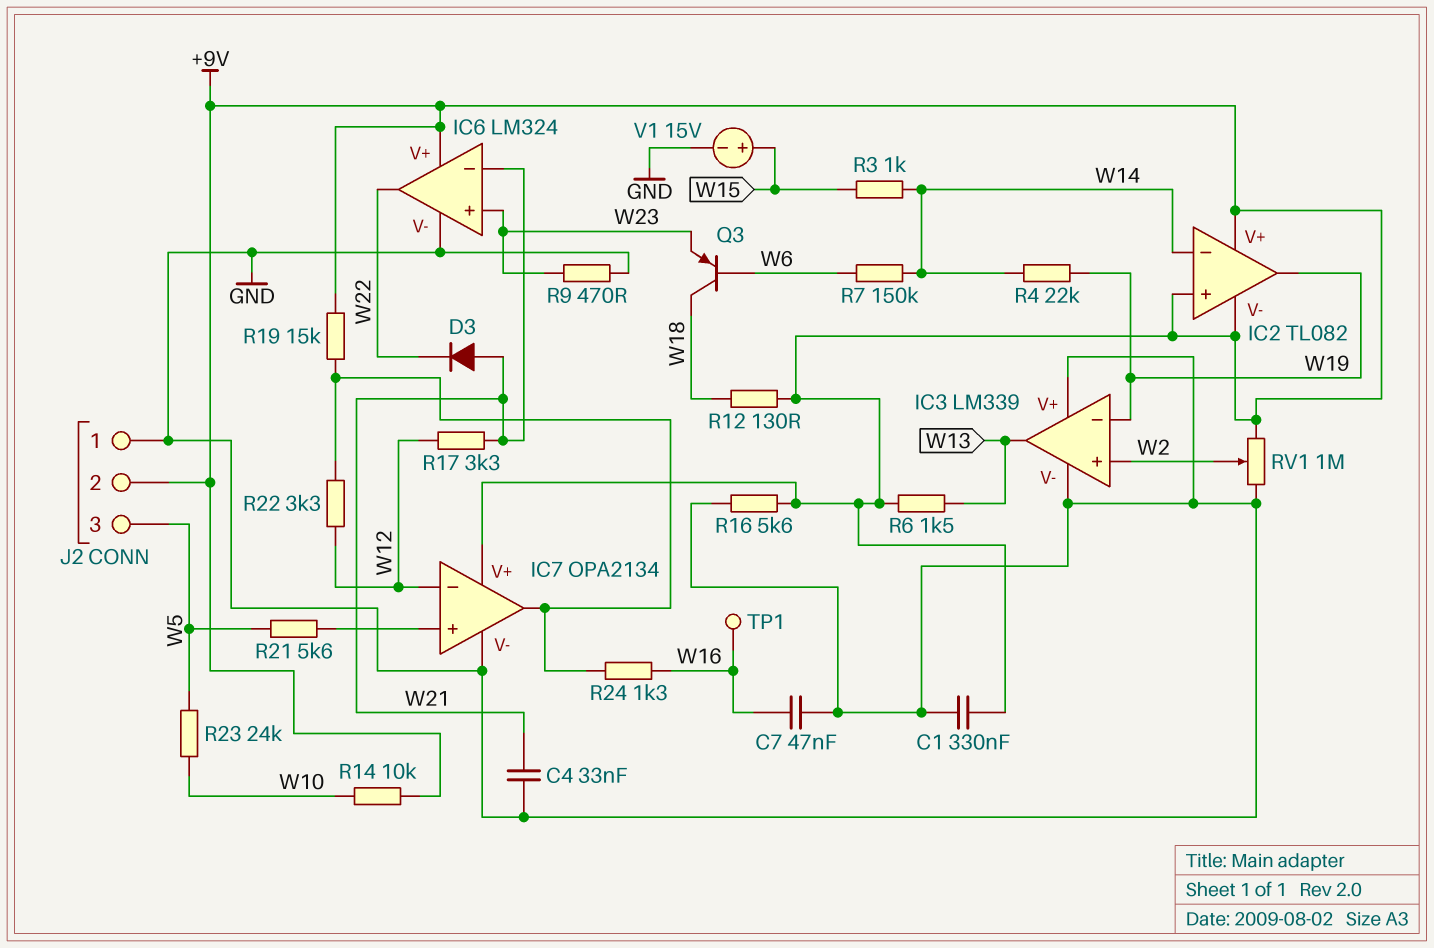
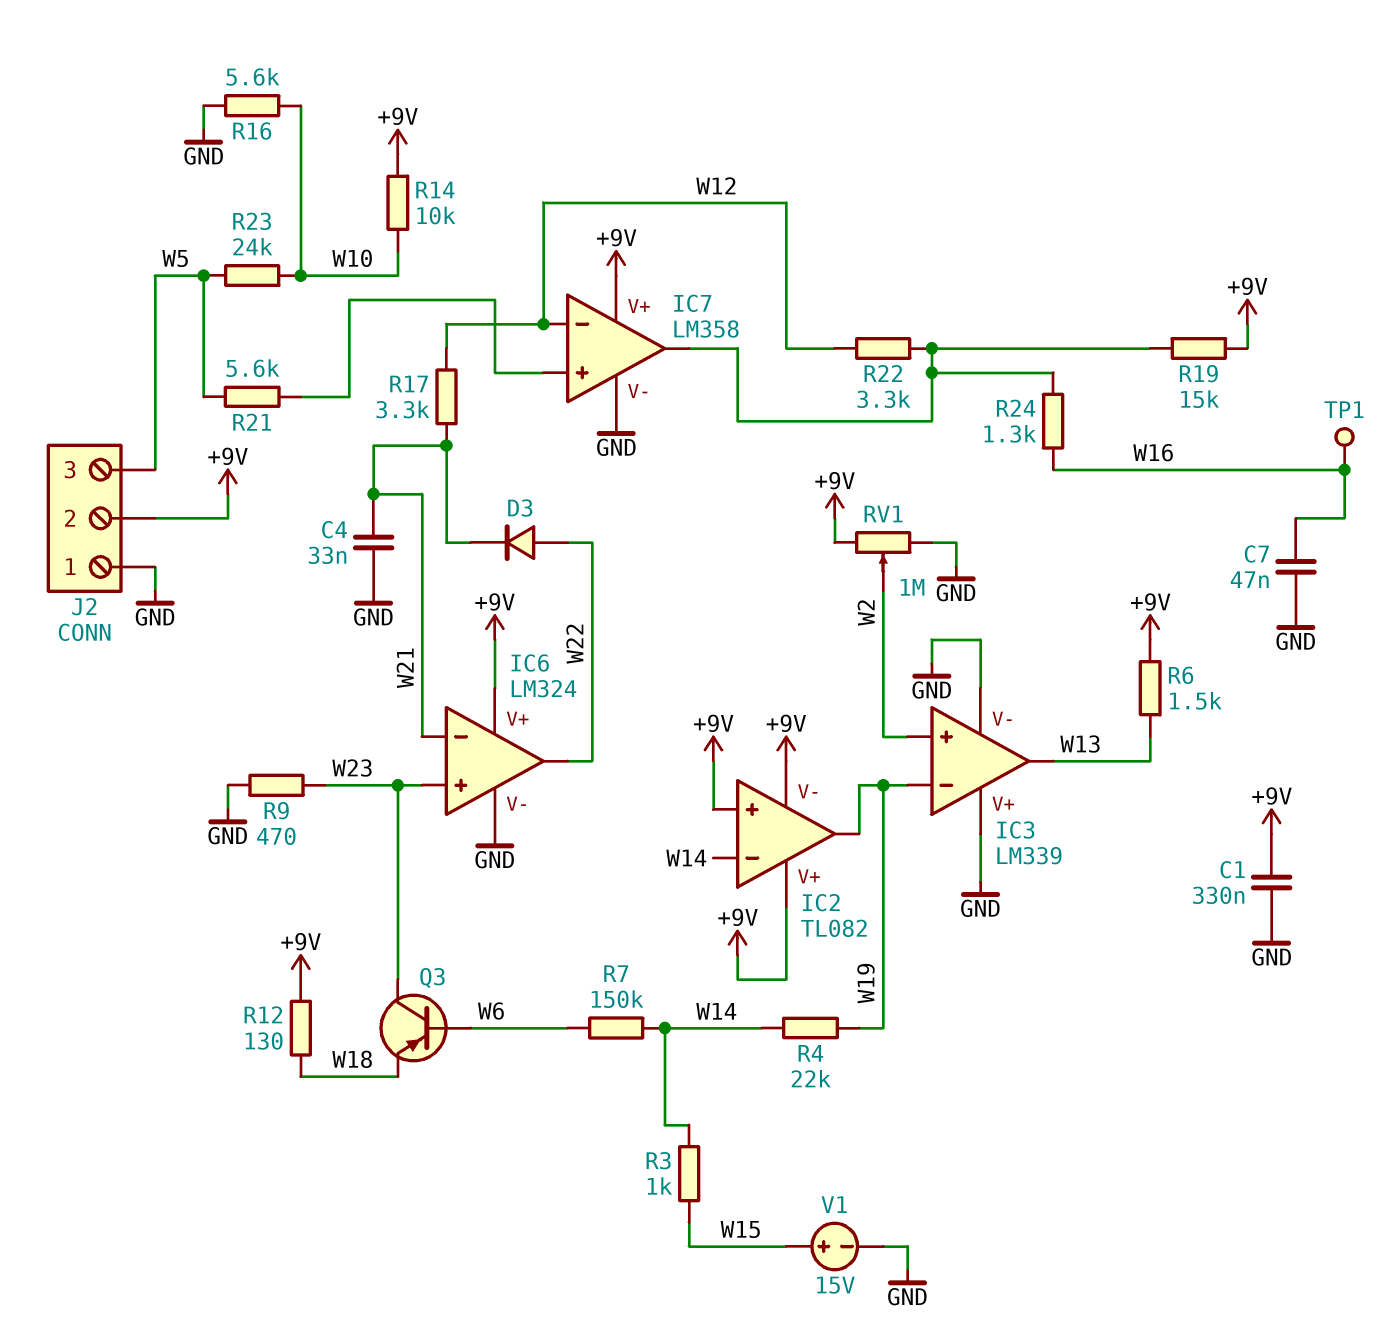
D3: diode (A W21, K W22) -> diode (A W22, K W21)
IC7: OPA2134 -> LM358
Q3: PNP (B W6, C W18, E W23) -> PNP (B W6, C W23, E W18)
R16: 5.6k (+9V, GND) -> 5.6k (GND, W10)

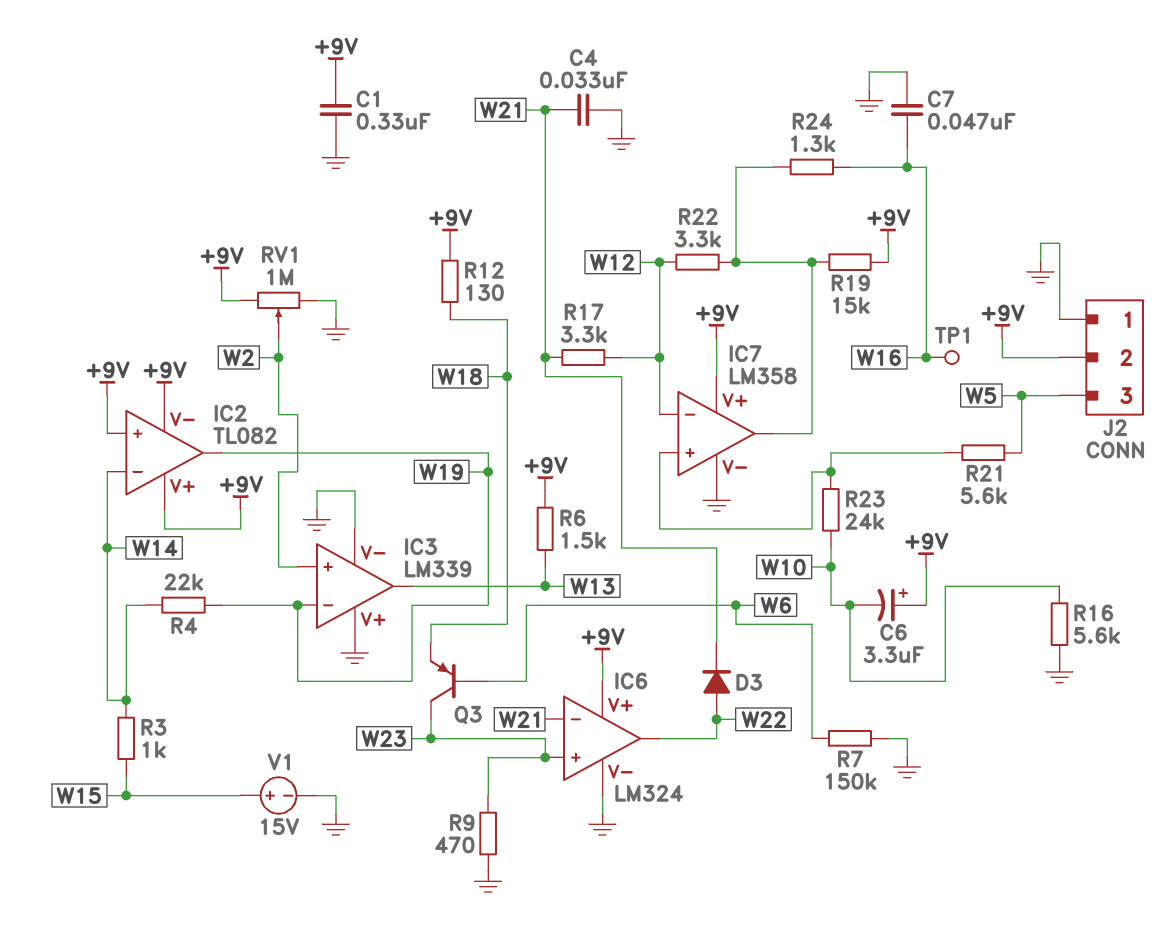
C6: none -> 3.3uF (plus +9V, minus W10)
R7: 150k (W6, W14) -> 150k (GND, W6)
R14: 10k (+9V, W10) -> none
R23: 24k (W5, W10) -> 24k (IC7/in+, W10)

